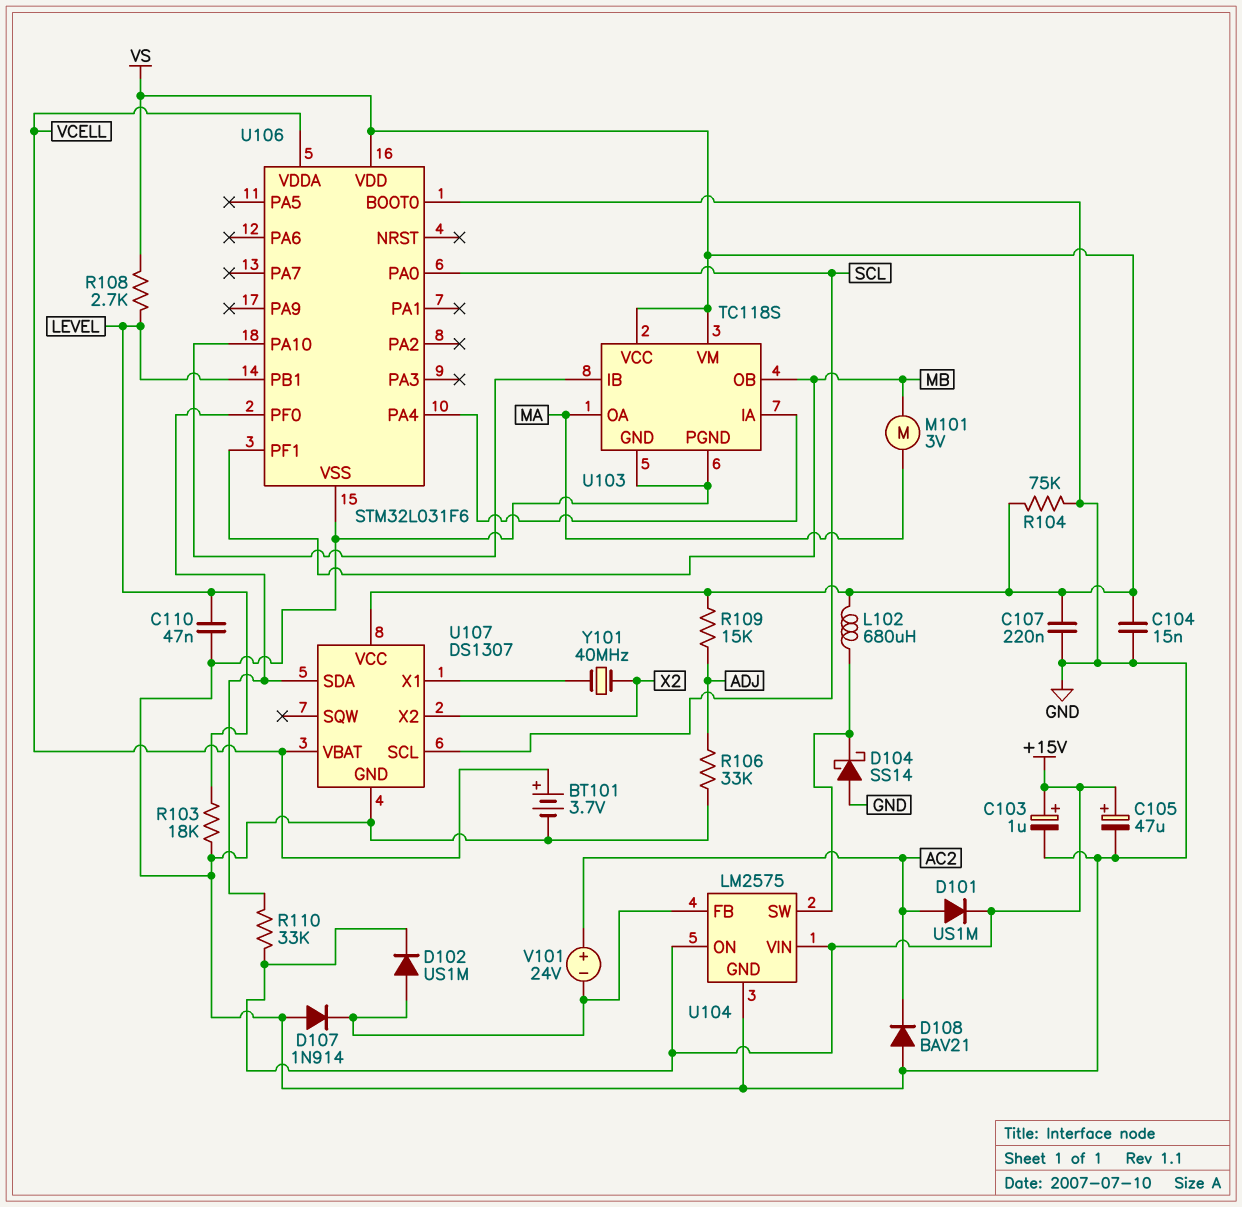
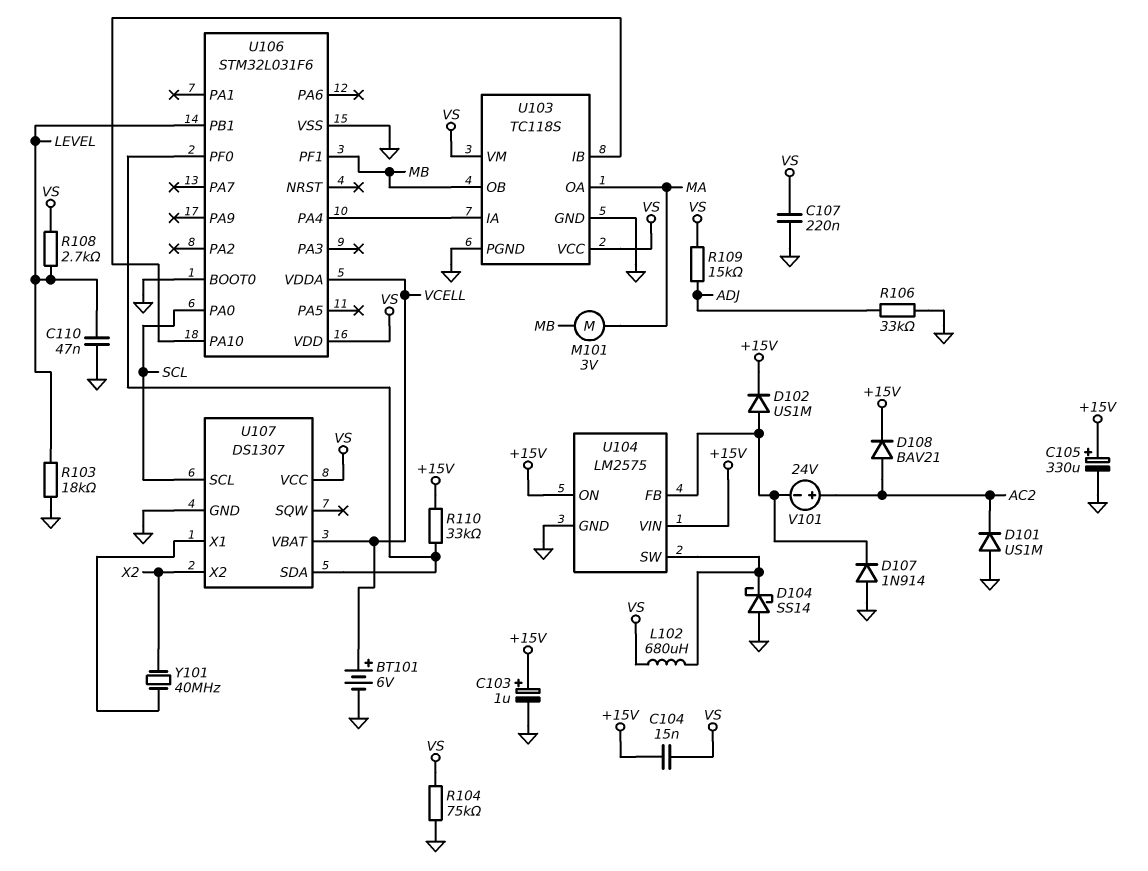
BT101: 3.7V (plus VCELL, minus GND) -> 6V (plus VCELL, minus GND)
C104: 15nF (GND, VS) -> 15nF (+15V, VS)
C105: 47uF (plus +15V, minus GND) -> 330uF (plus +15V, minus GND)
D101: diode US1M (A AC2, K +15V) -> diode US1M (A GND, K AC2)
D108: diode BAV21 (A GND, K AC2) -> diode BAV21 (A AC2, K +15V)

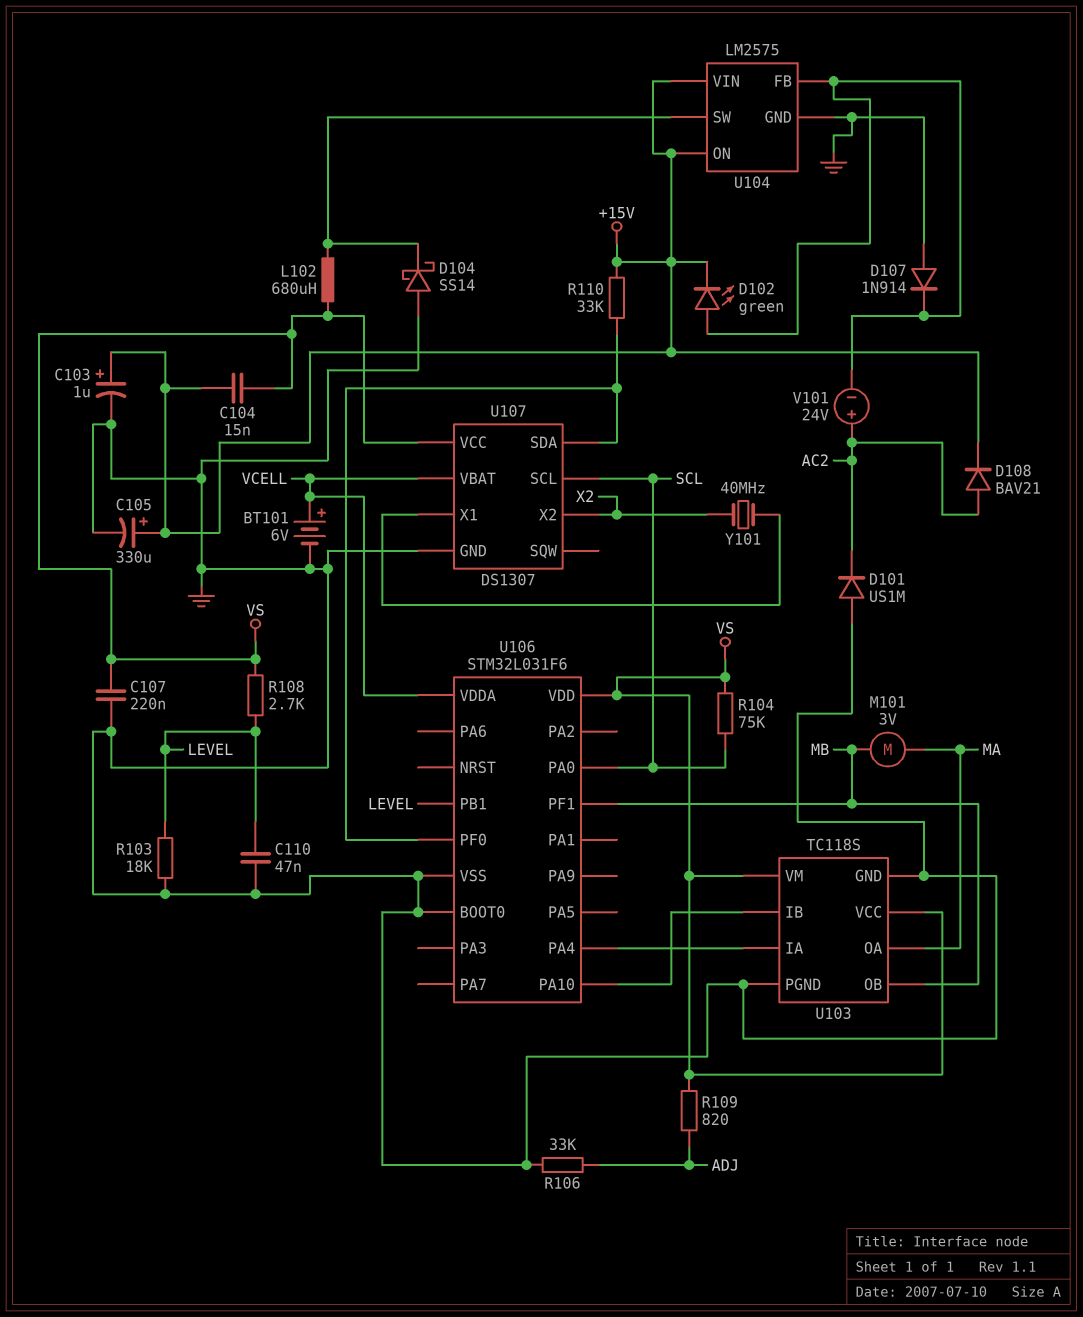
D102: diode US1M (A U104/FB, K +15V) -> LED green (A U104/FB, K +15V)
R104: 75k (GND, VS) -> 75k (SCL, VS)
R109: 15k (ADJ, VS) -> 820 (ADJ, VS)

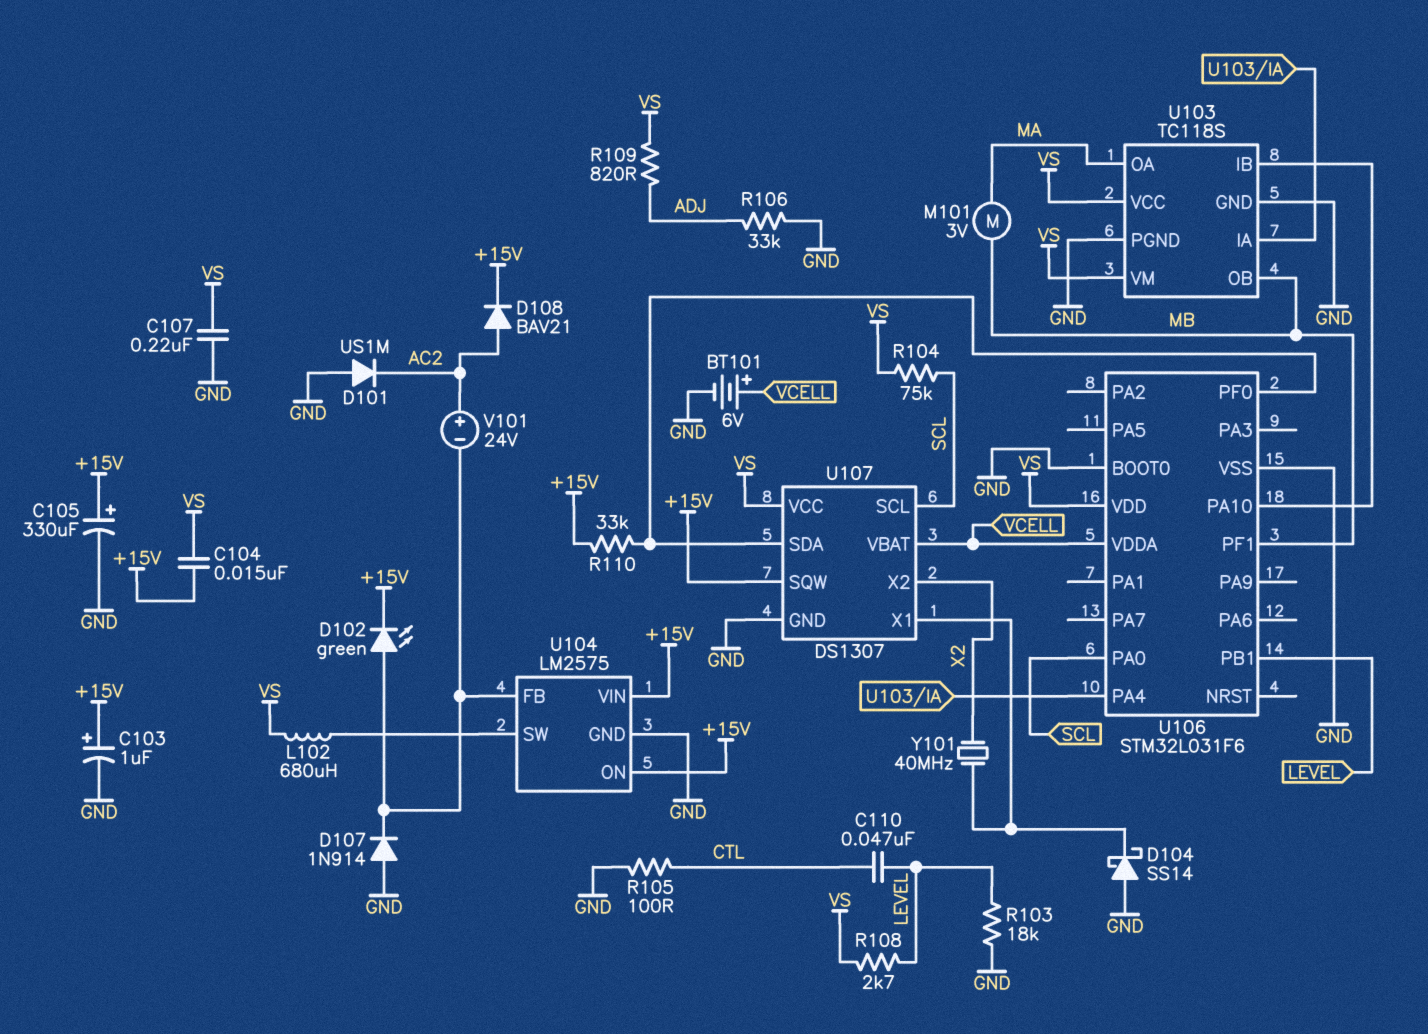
C110: 47nF (GND, LEVEL) -> 47nF (CTL, LEVEL)
D104: schottky SS14 (A GND, K U104/SW) -> schottky SS14 (A GND, K U107/X1)
R105: none -> 100 (CTL, GND)
U107 pin SQW: none -> +15V

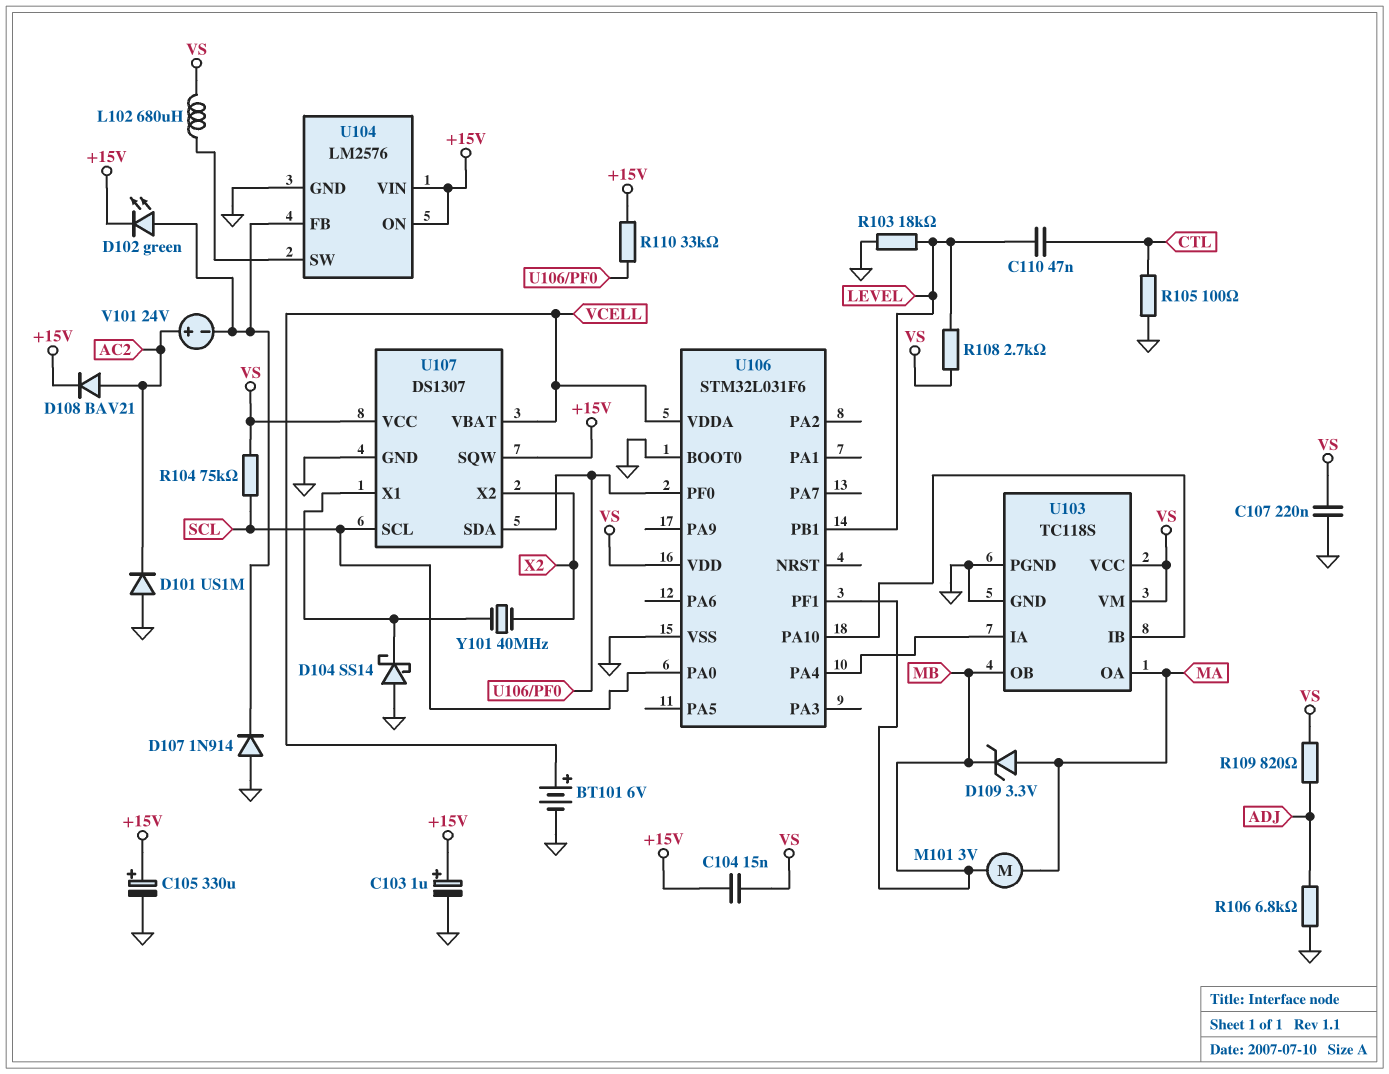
D109: none -> zener 3.3V (A MA, K MB)
R106: 33k (ADJ, GND) -> 6.8k (ADJ, GND)
U104: LM2575 -> LM2576

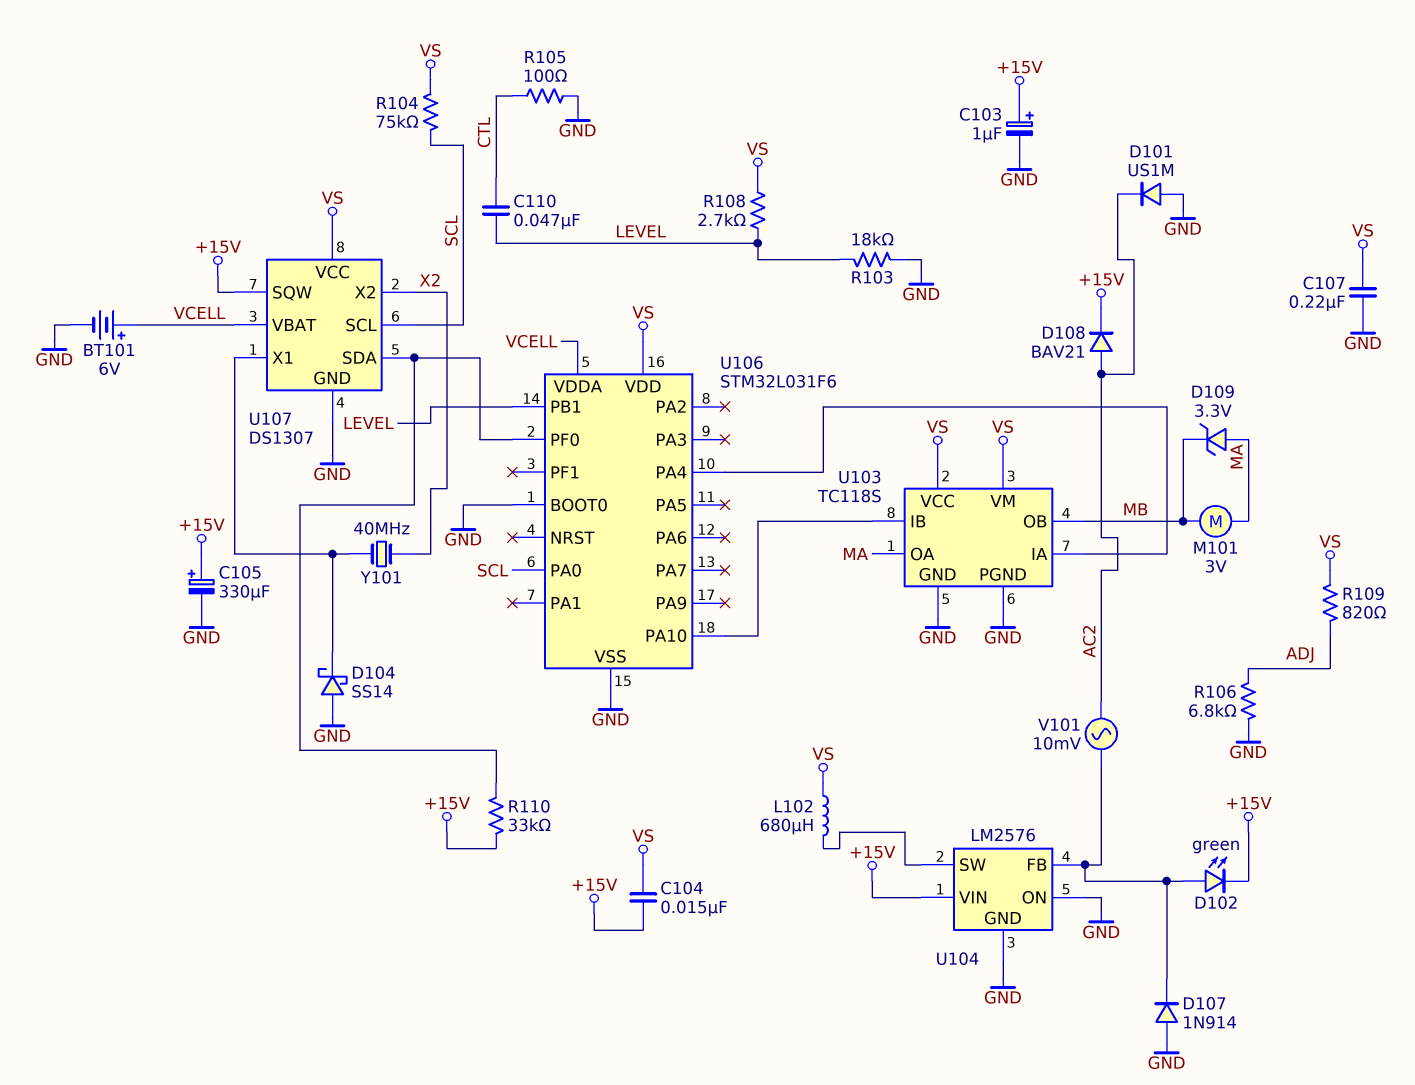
U104 pin ON: +15V -> GND
U106 pin PF1: MB -> none
V101: 24V (plus AC2, minus U104/FB) -> AC 10mV (AC2, U104/FB)

